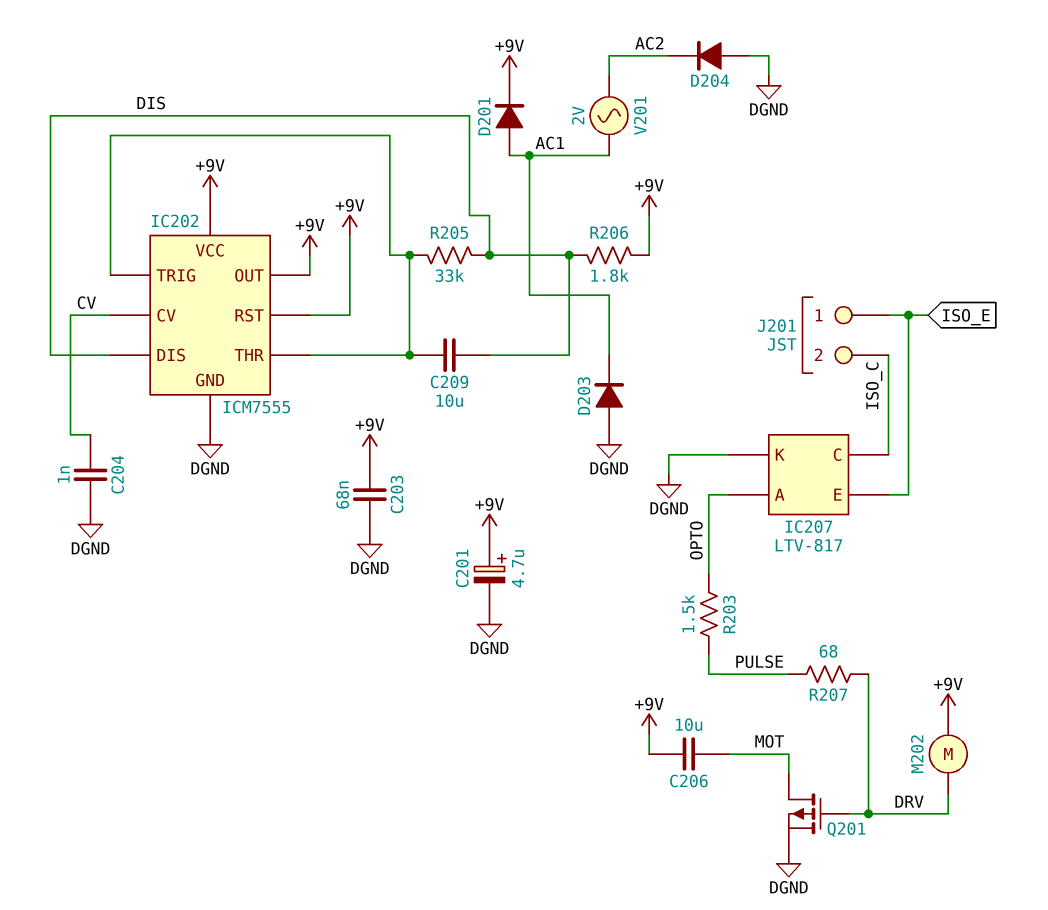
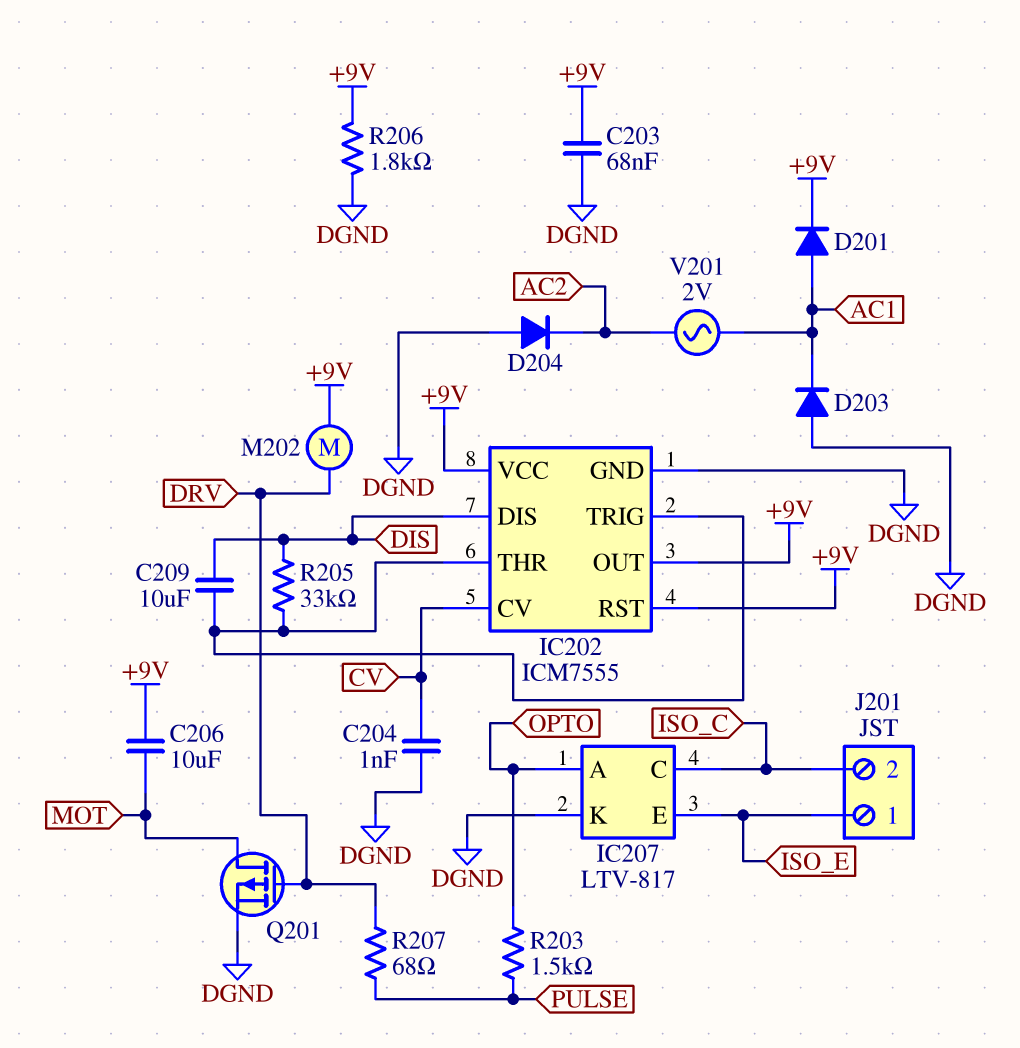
C201: 4.7uF (plus +9V, minus DGND) -> none
R206: 1.8k (+9V, DIS) -> 1.8k (+9V, DGND)

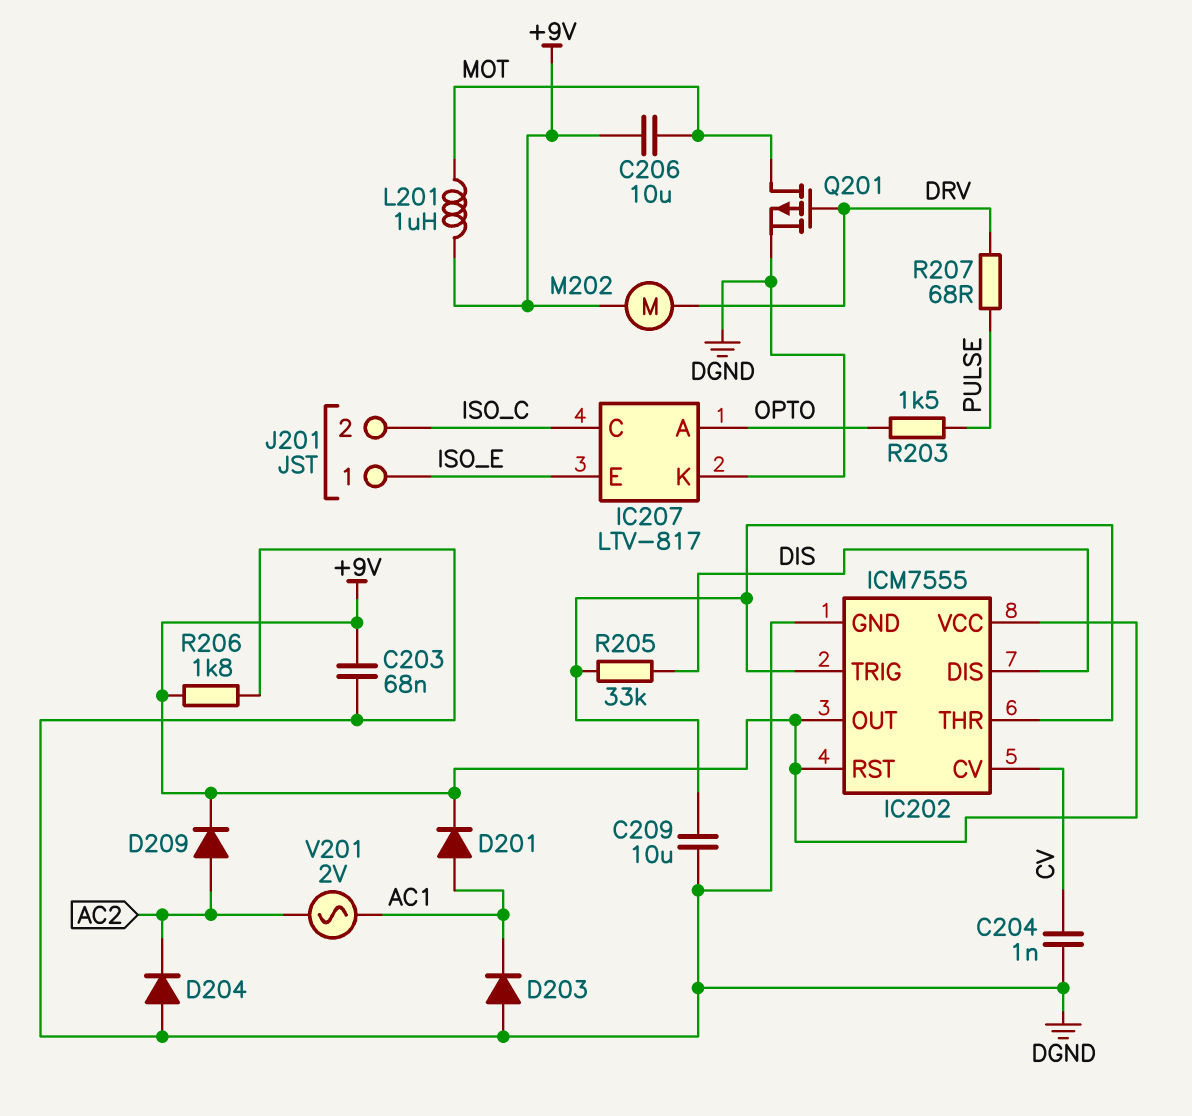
C209: 10uF (DIS, IC202/THR) -> 10uF (DGND, IC202/THR)
D209: none -> diode (A AC2, K +9V)
L201: none -> 1uH (+9V, MOT)

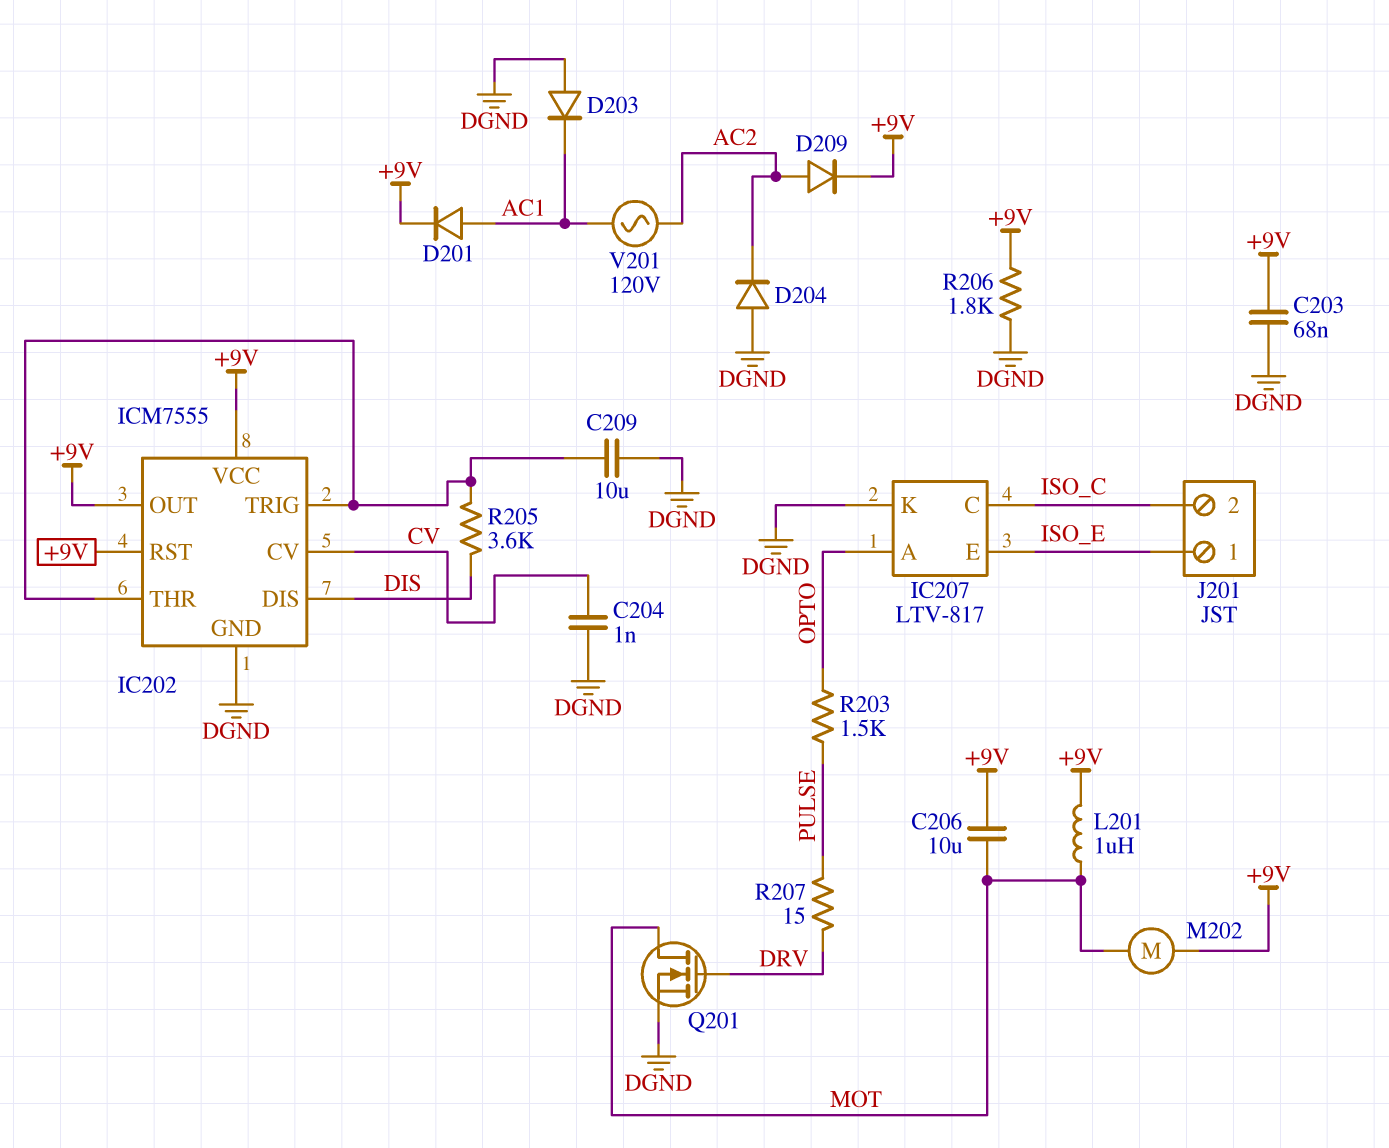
M202: motor (+9V, DRV) -> motor (+9V, MOT)
Q201: PMOS (G DRV, D MOT, S DGND) -> NMOS (G DRV, D MOT, S DGND)
R205: 33k (DIS, IC202/THR) -> 3.6k (DIS, IC202/THR)
R207: 68 (DRV, PULSE) -> 15 (DRV, PULSE)
V201: AC 2V (AC1, AC2) -> AC 120V (AC1, AC2)

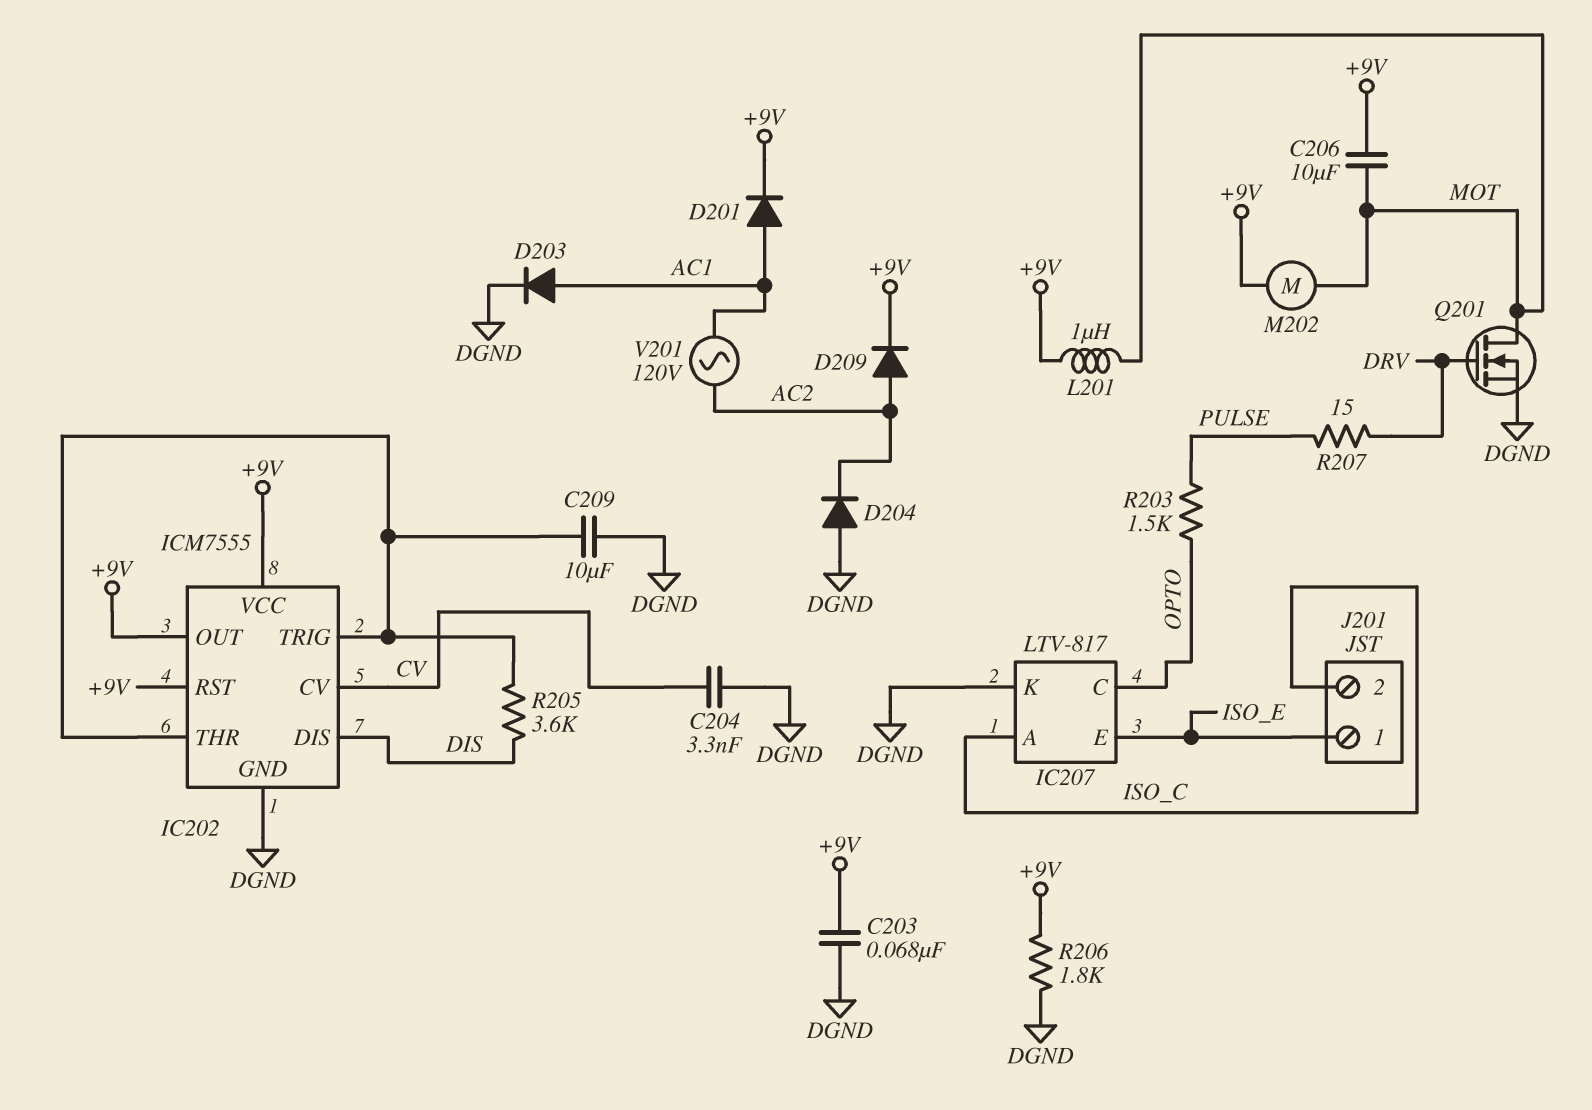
C204: 1nF (CV, DGND) -> 3.3nF (CV, DGND)
D203: diode (A DGND, K AC1) -> diode (A AC1, K DGND)
IC207 pin A: OPTO -> ISO_C
IC207 pin C: ISO_C -> OPTO

